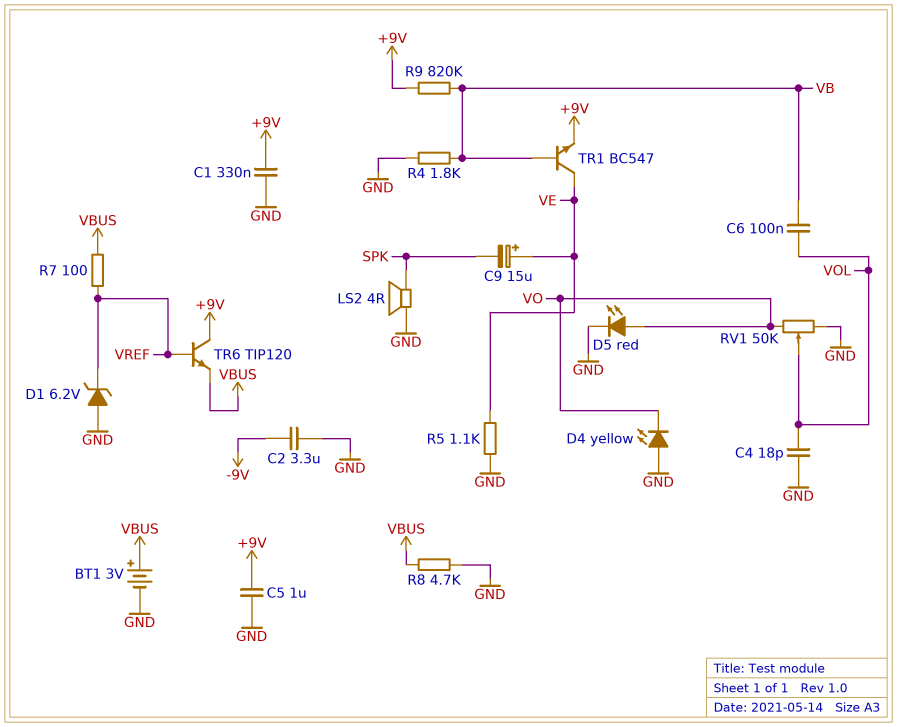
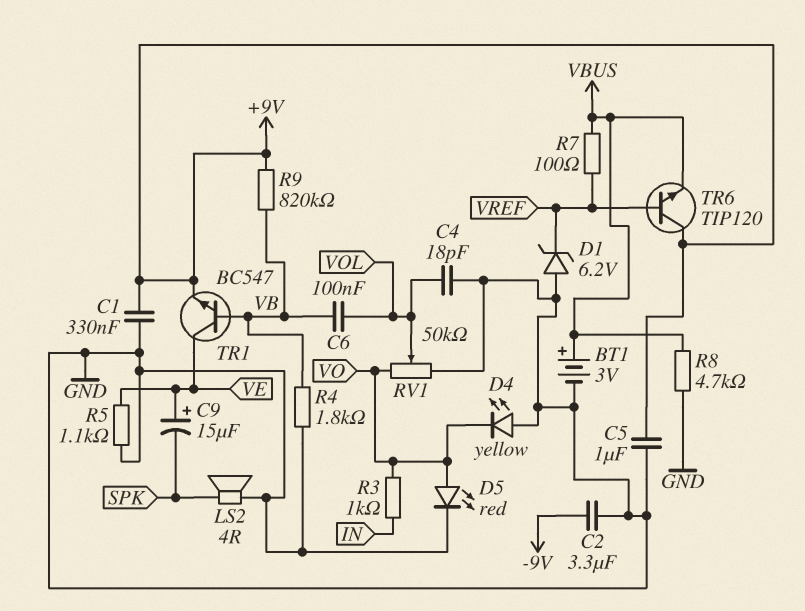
R3: none -> 1k (IN, VO)

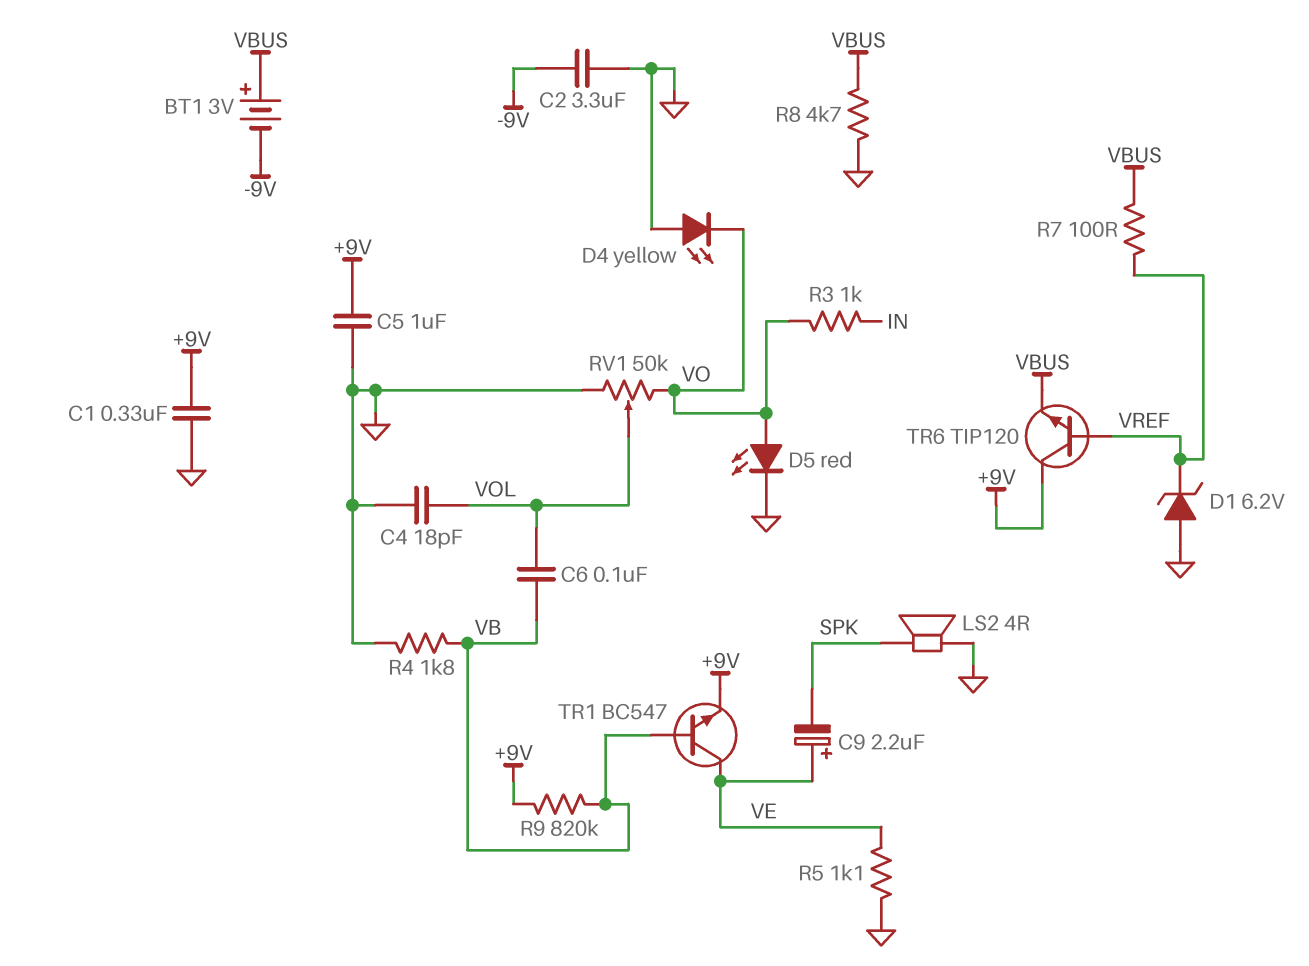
BT1: 3V (plus VBUS, minus GND) -> 3V (plus VBUS, minus -9V)
C9: 15uF (plus VE, minus SPK) -> 2.2uF (plus VE, minus SPK)

